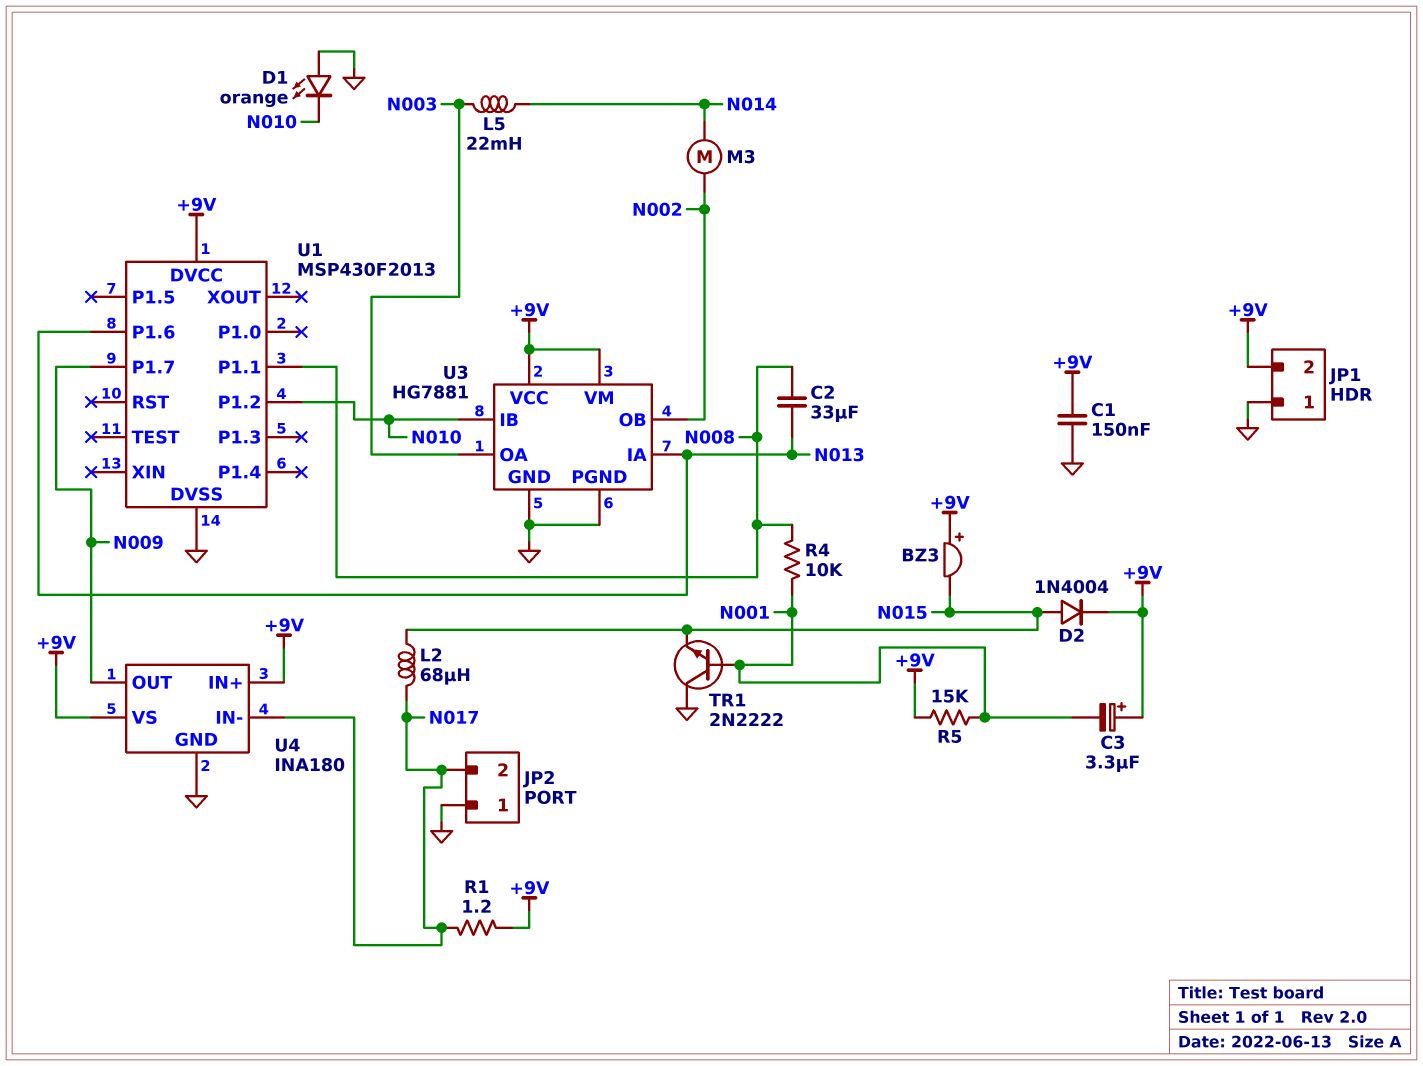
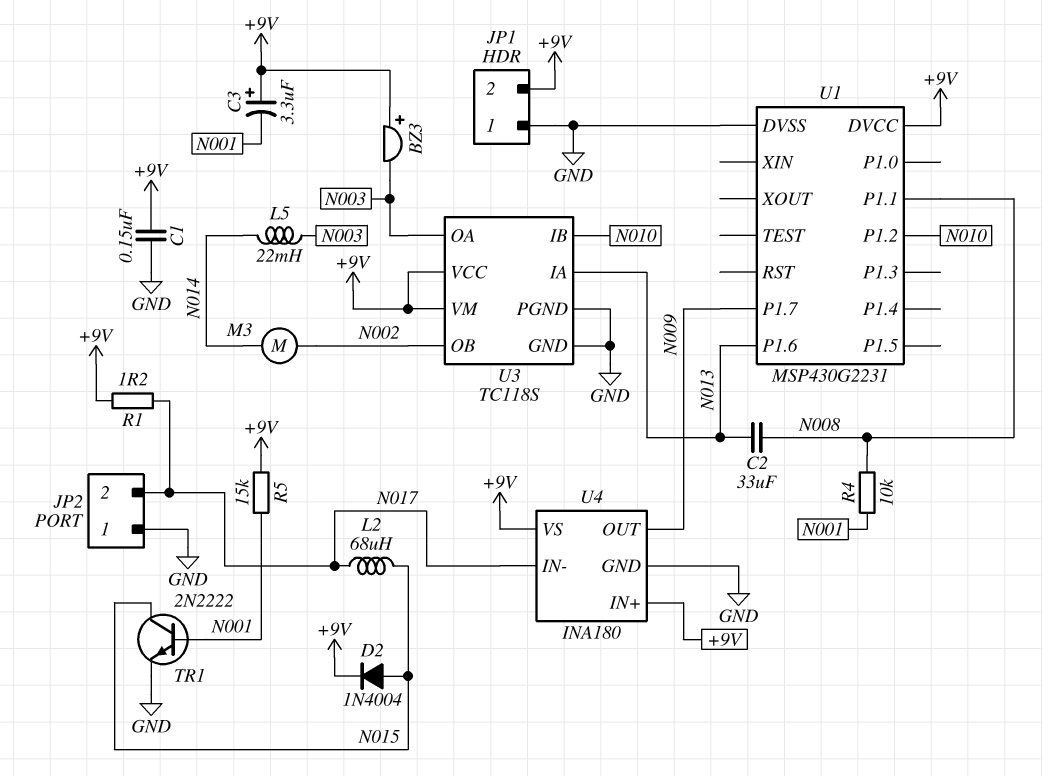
BZ3: buzzer (plus +9V, minus N015) -> buzzer (plus +9V, minus N003)
D1: LED orange (A GND, K N010) -> none
TR1: NPN 2N2222 (B N001, C GND, E N015) -> NPN 2N2222 (B N001, C N015, E GND)
U1: MSP430F2013 -> MSP430G2231
U3: HG7881 -> TC118S

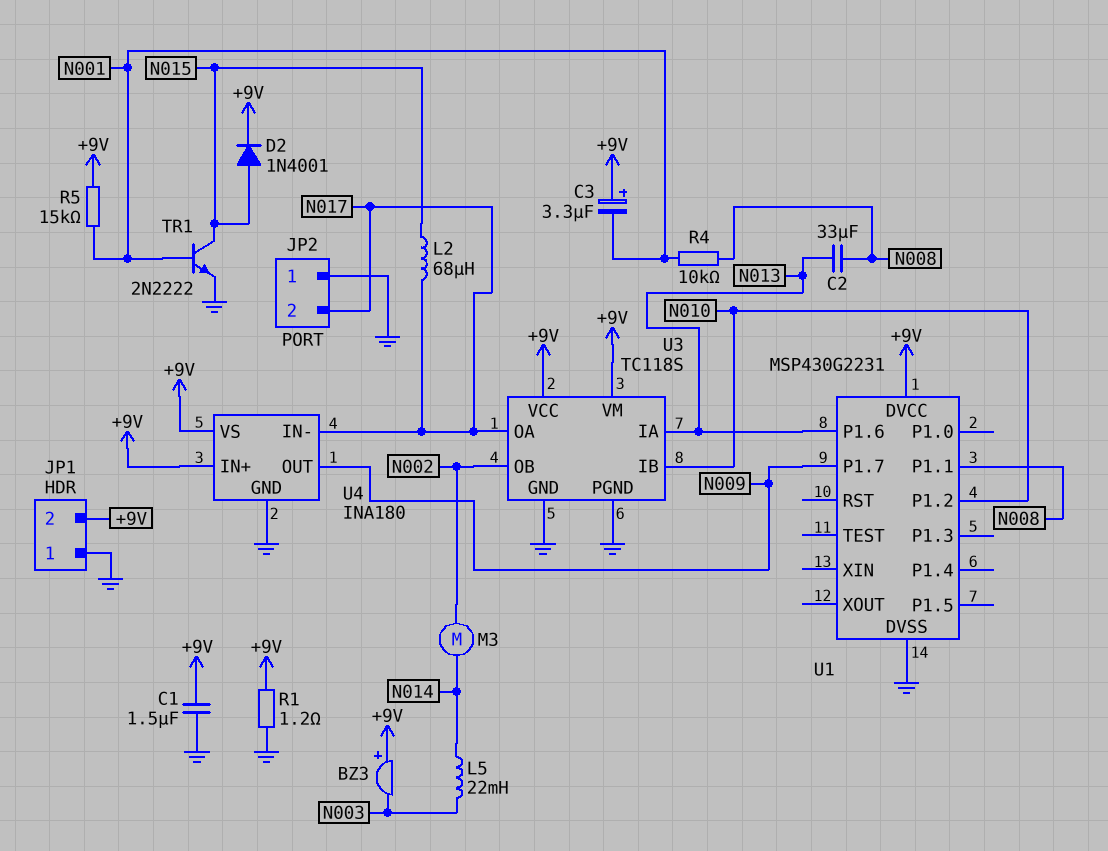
C1: 150nF (+9V, GND) -> 1.5uF (+9V, GND)
D2: diode 1N4004 (A N015, K +9V) -> diode 1N4001 (A N015, K +9V)
R1: 1.2 (+9V, N017) -> 1.2 (+9V, GND)
U3 pin OA: N003 -> N017

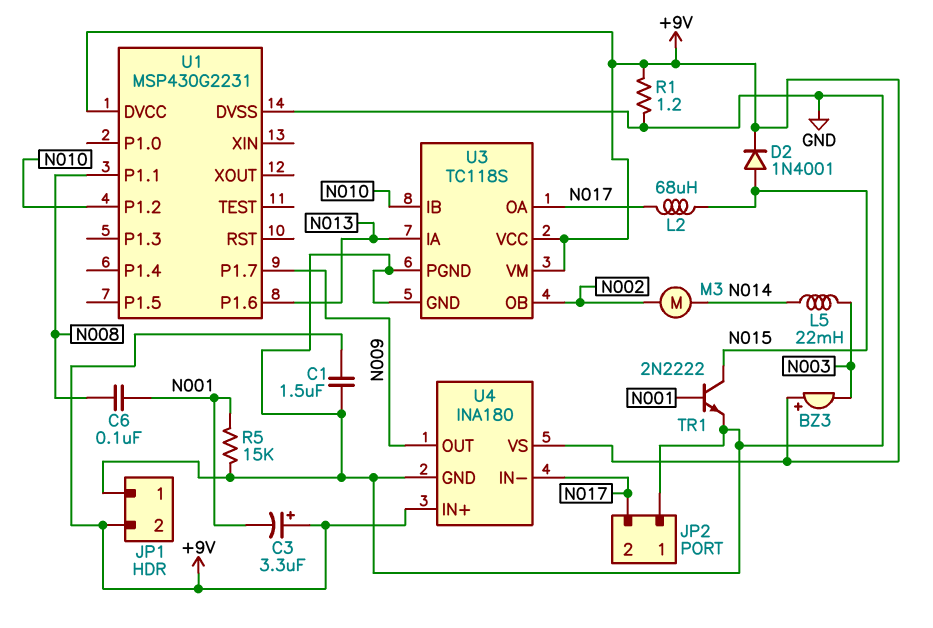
C2: 33uF (N008, N013) -> none
C6: none -> 100nF (N001, N008)
R4: 10k (N001, N008) -> none
R5: 15k (+9V, N001) -> 15k (GND, N001)

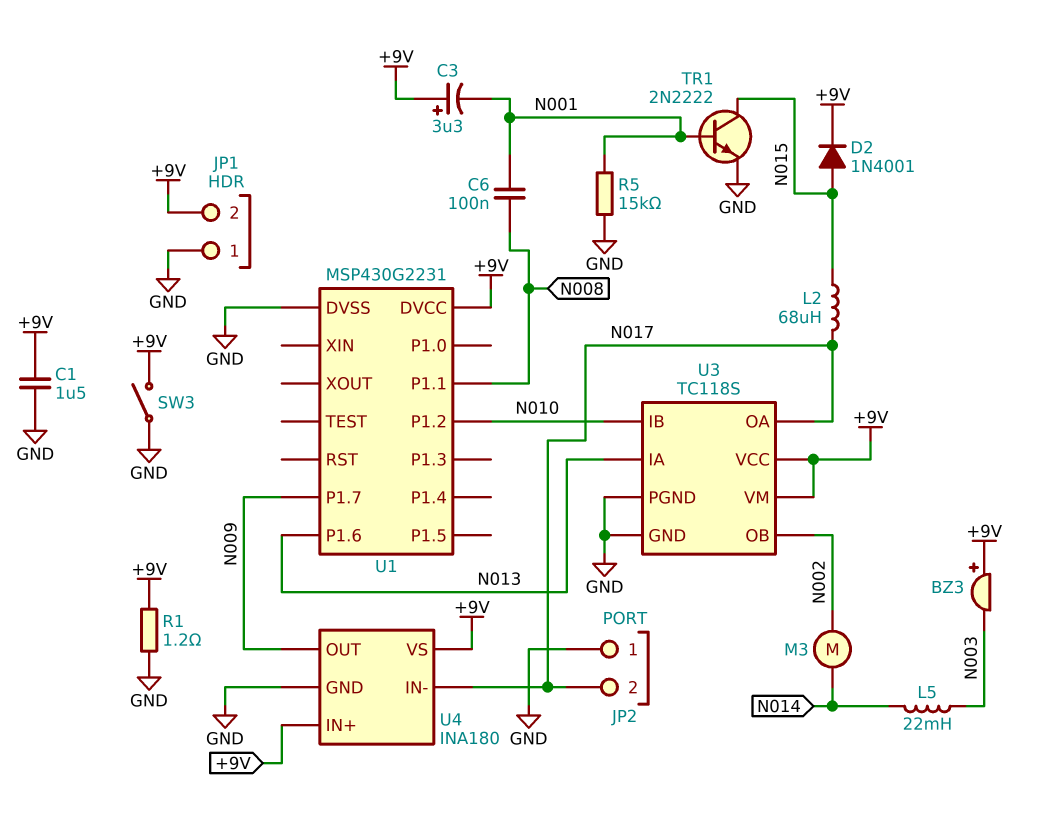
SW3: none -> switch (+9V, GND)

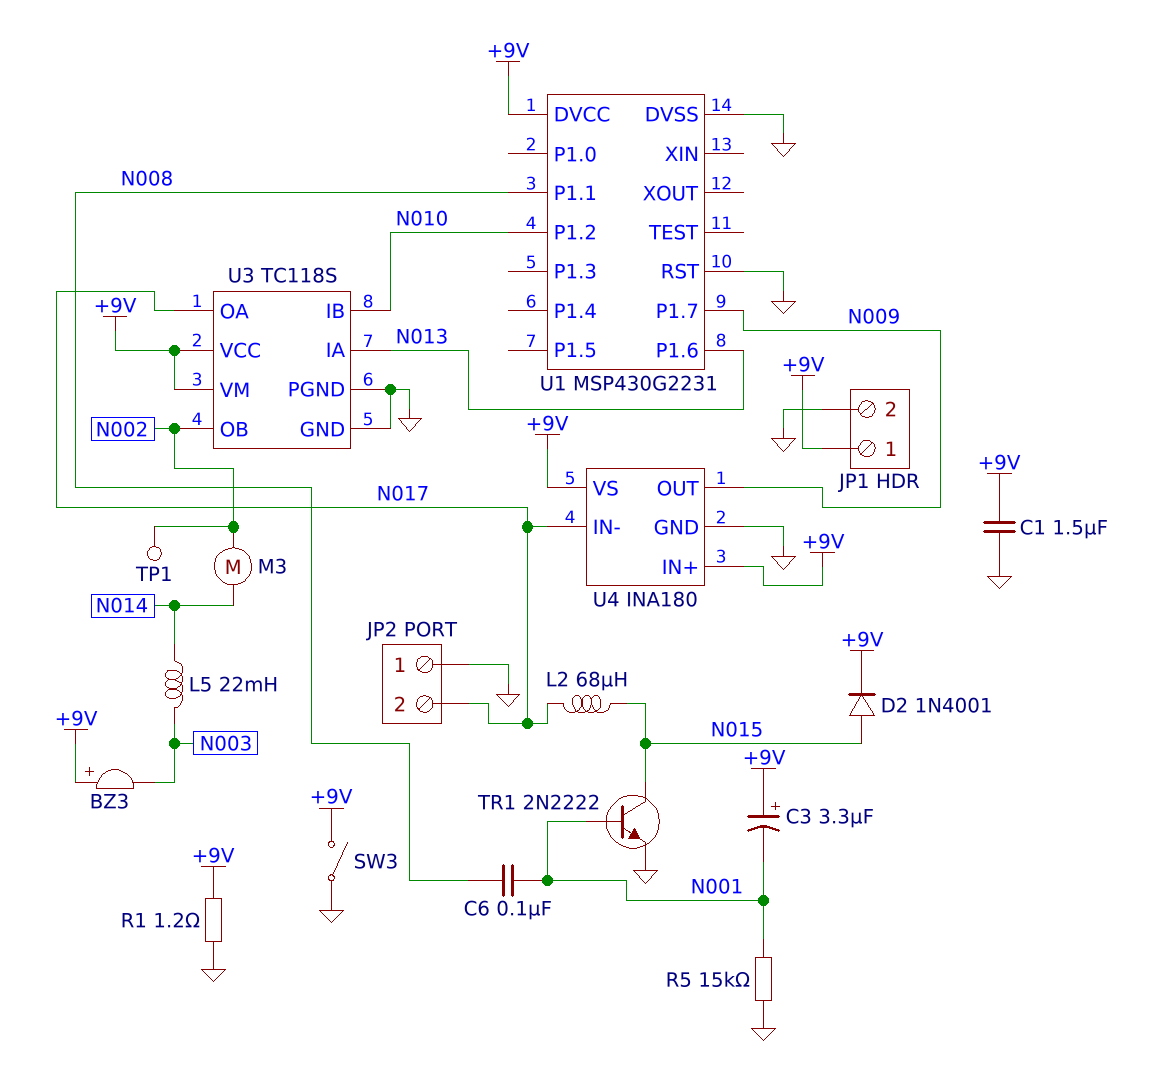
JP1 pin 1: GND -> +9V
JP1 pin 2: +9V -> GND
TP1: none -> test point (N002)
U1 pin RST: none -> GND

